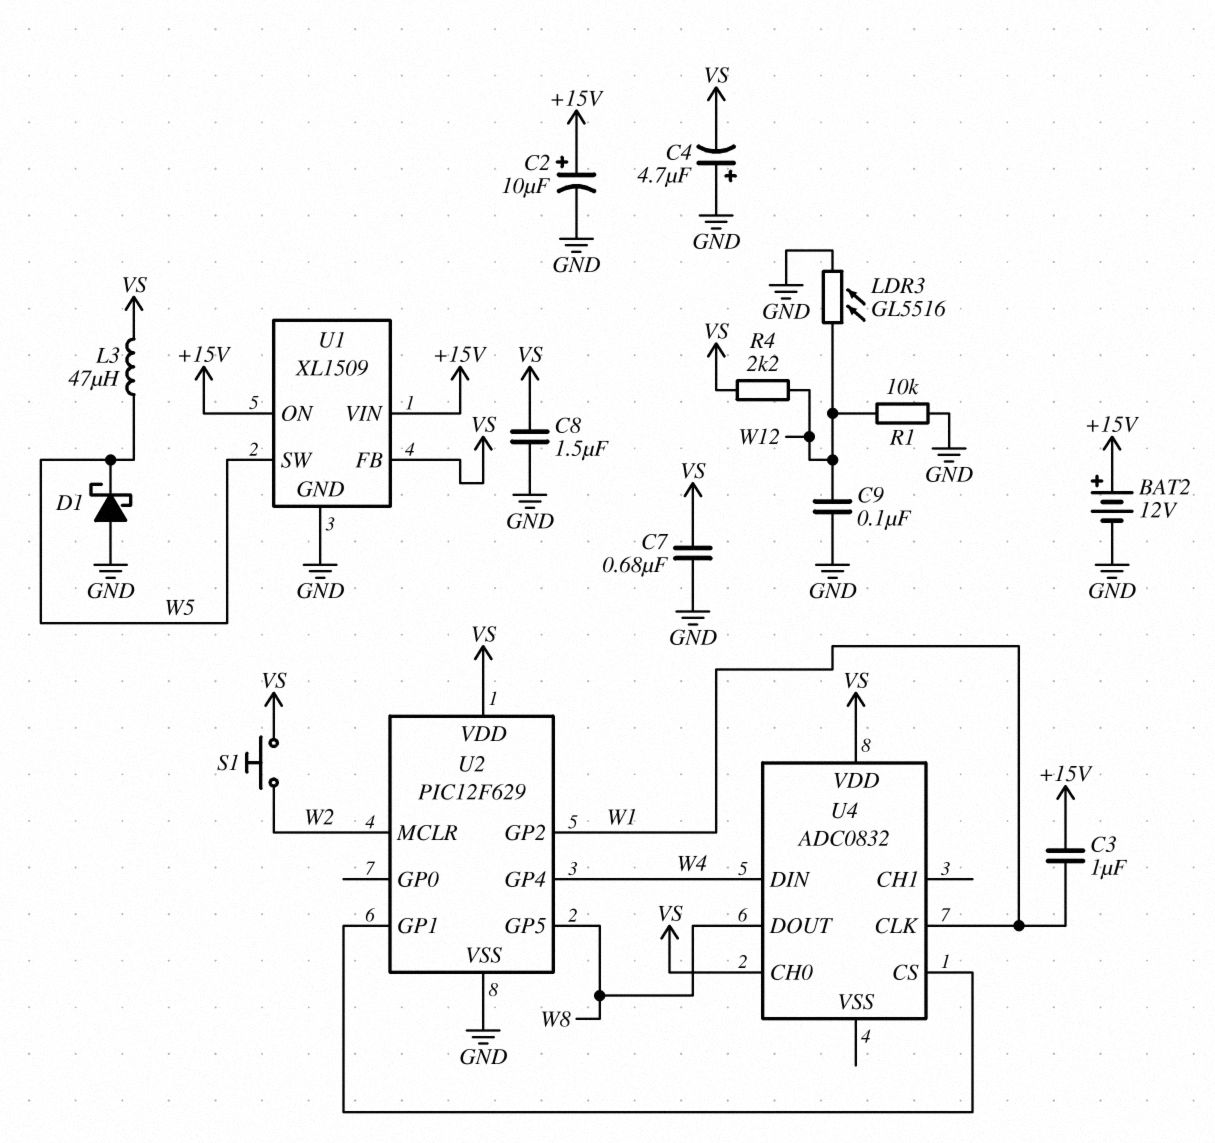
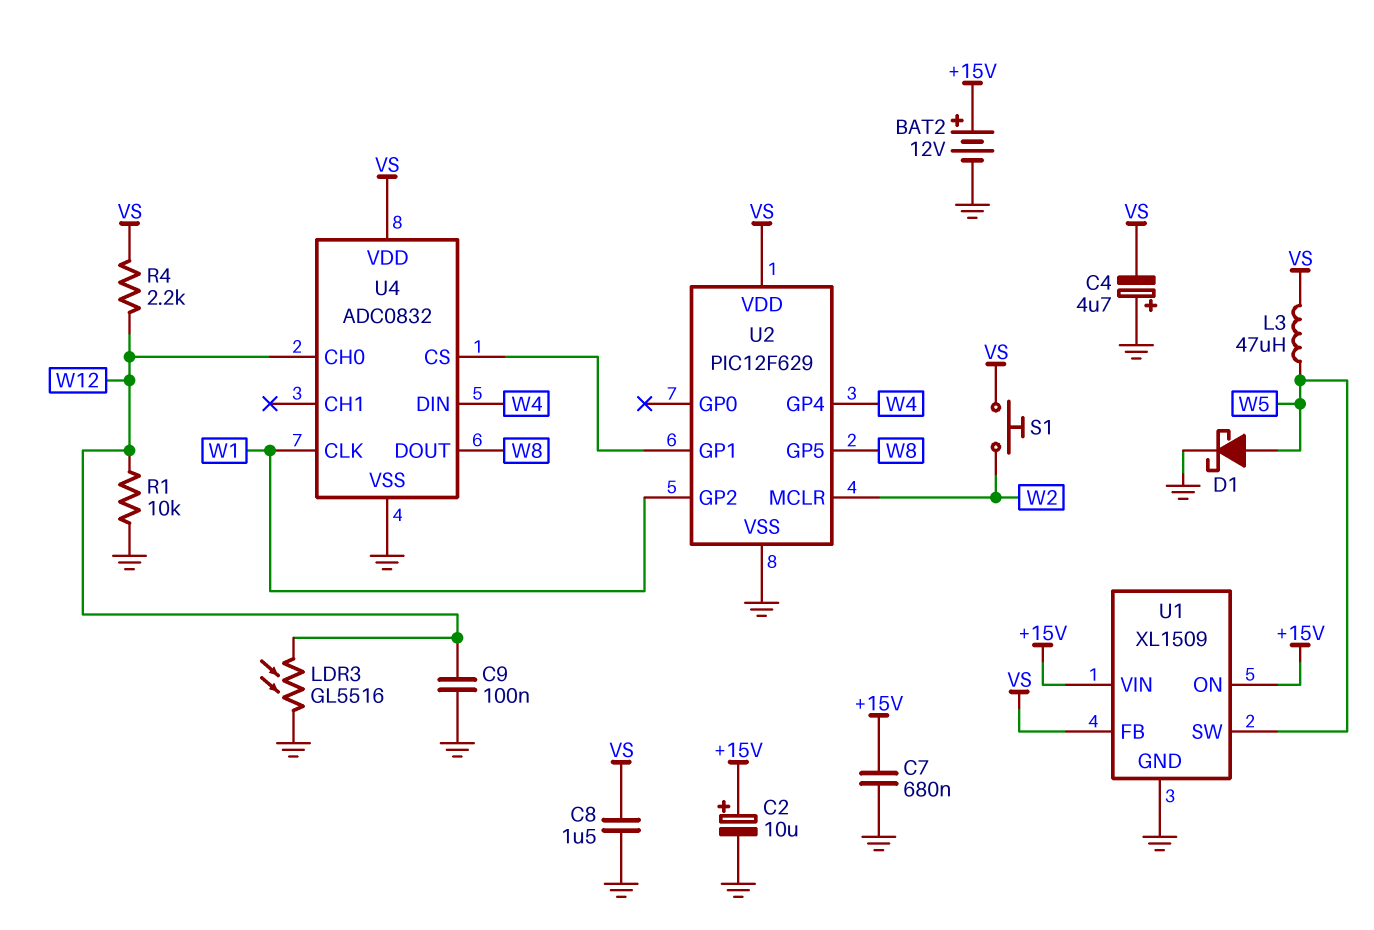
C3: 1uF (+15V, W1) -> none
C7: 680nF (GND, VS) -> 680nF (+15V, GND)
D1: schottky (A GND, K W5) -> schottky (A W5, K GND)
U4 pin CH0: VS -> W12
U4 pin VSS: none -> GND

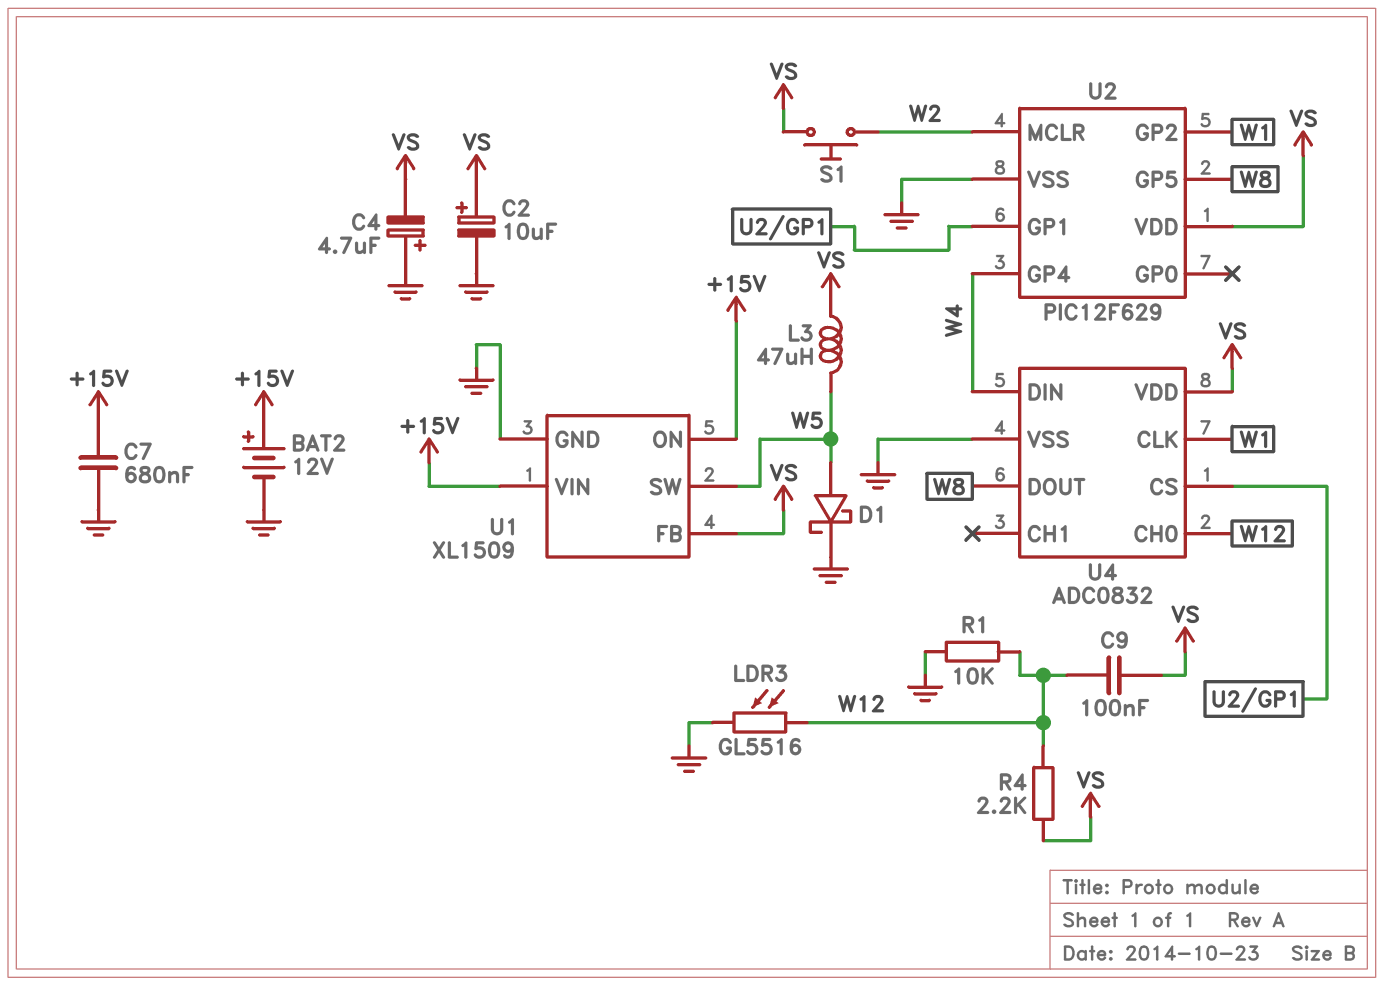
C2: 10uF (plus +15V, minus GND) -> 10uF (plus VS, minus GND)
C8: 1.5uF (GND, VS) -> none
C9: 100nF (GND, W12) -> 100nF (VS, W12)

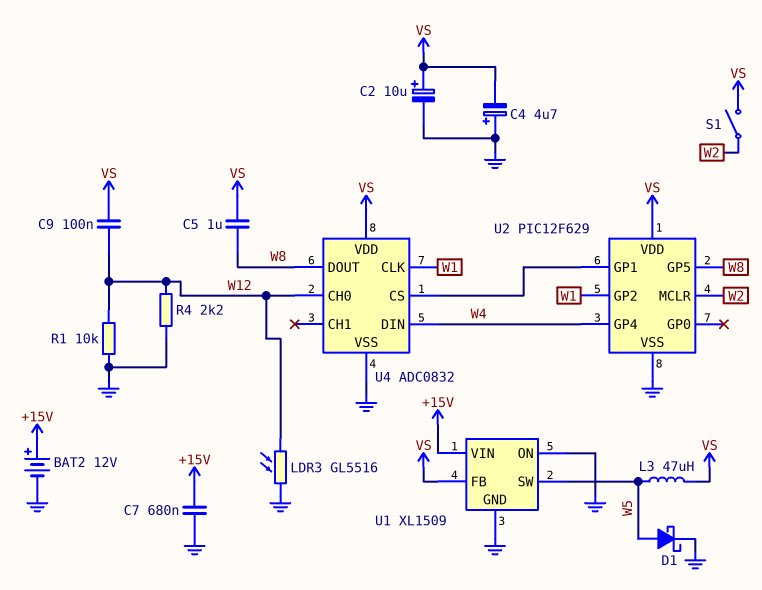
C5: none -> 1uF (VS, W8)
R4: 2.2k (VS, W12) -> 2.2k (GND, W12)
S1: button (VS, W2) -> switch (VS, W2)
U1 pin ON: +15V -> GND

